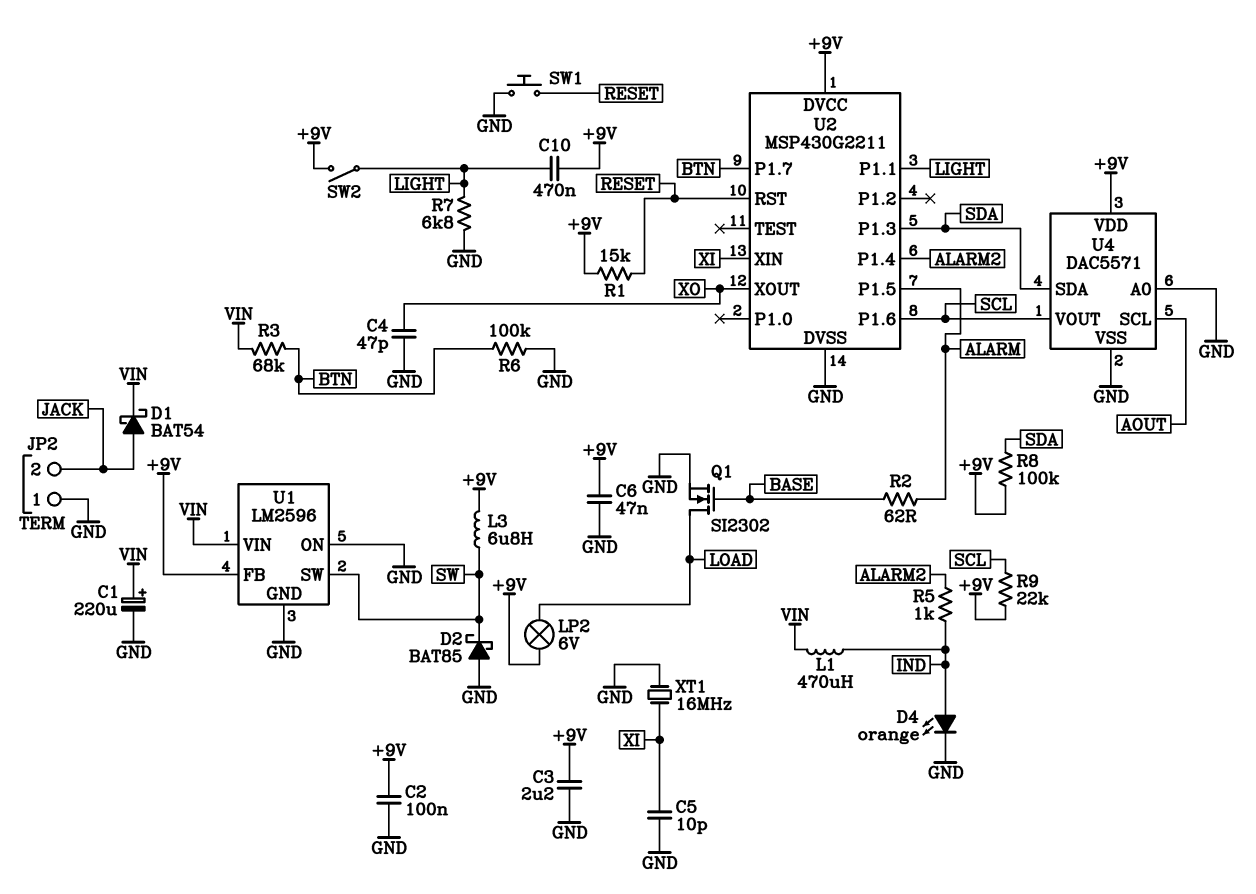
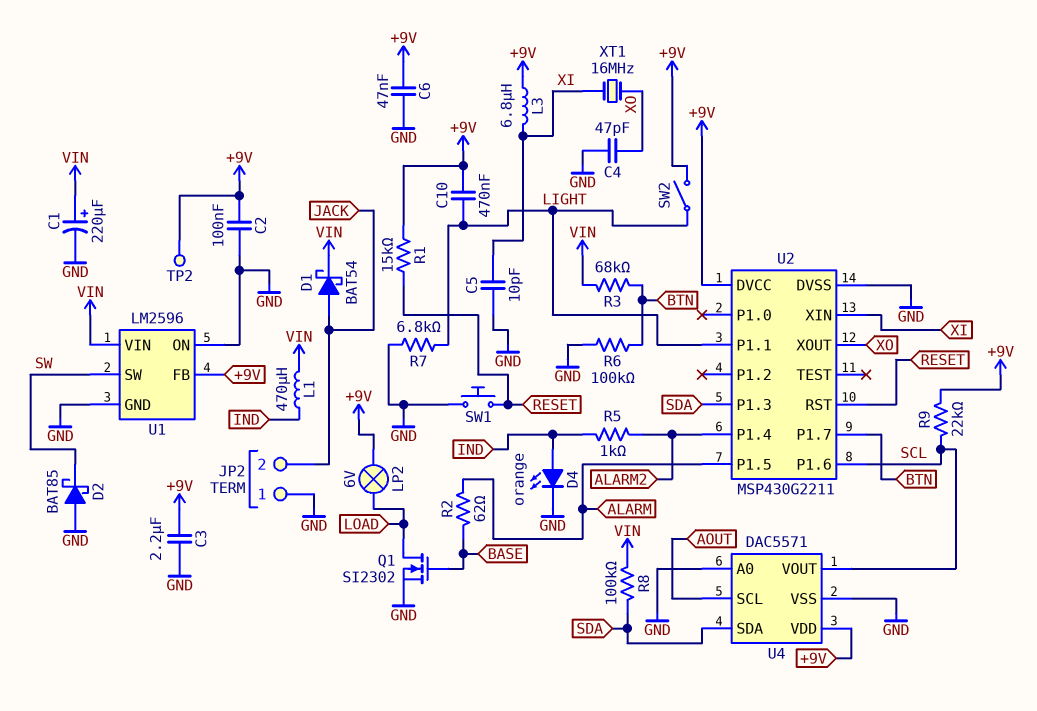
L3: 6.8uH (+9V, SW) -> 6.8uH (+9V, XI)
R8: 100k (+9V, SDA) -> 100k (SDA, VIN)
TP2: none -> test point (+9V)
XT1: 16MHz (GND, XI) -> 16MHz (XI, XO)

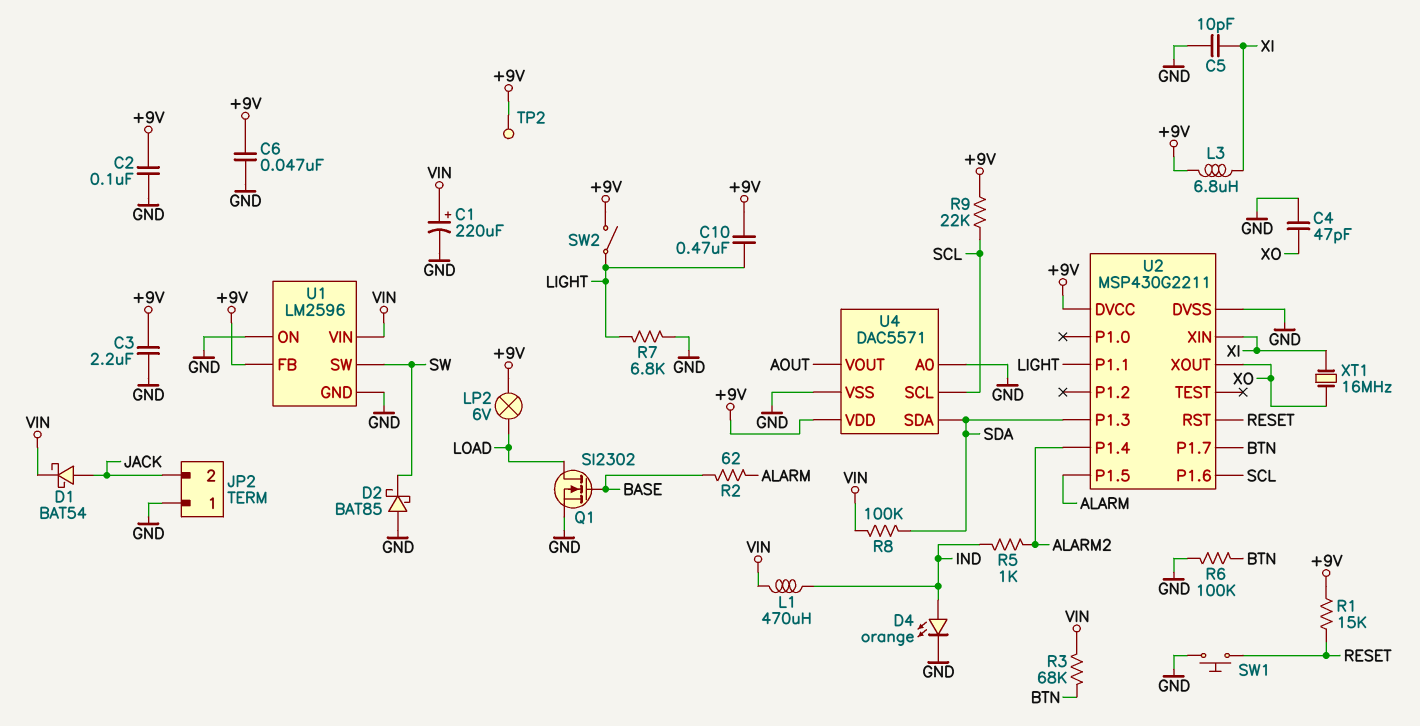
U4 pin SCL: AOUT -> SCL
U4 pin VOUT: SCL -> AOUT

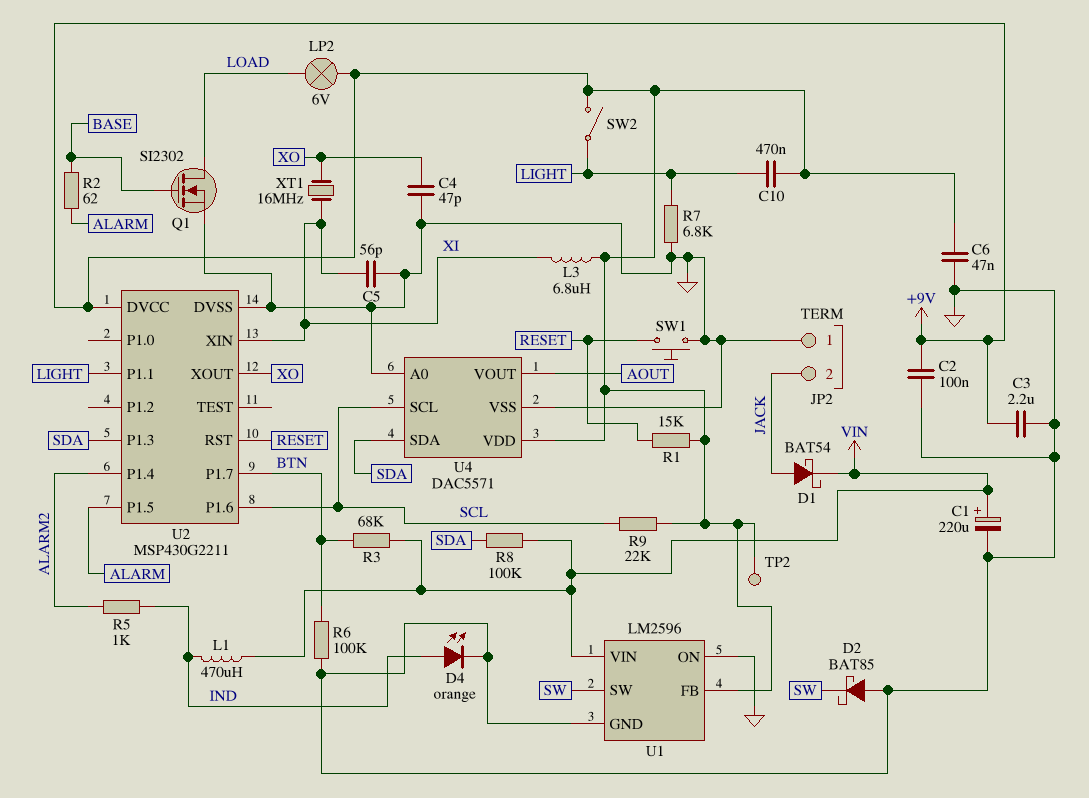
C5: 10pF (GND, XI) -> 56pF (GND, XI)

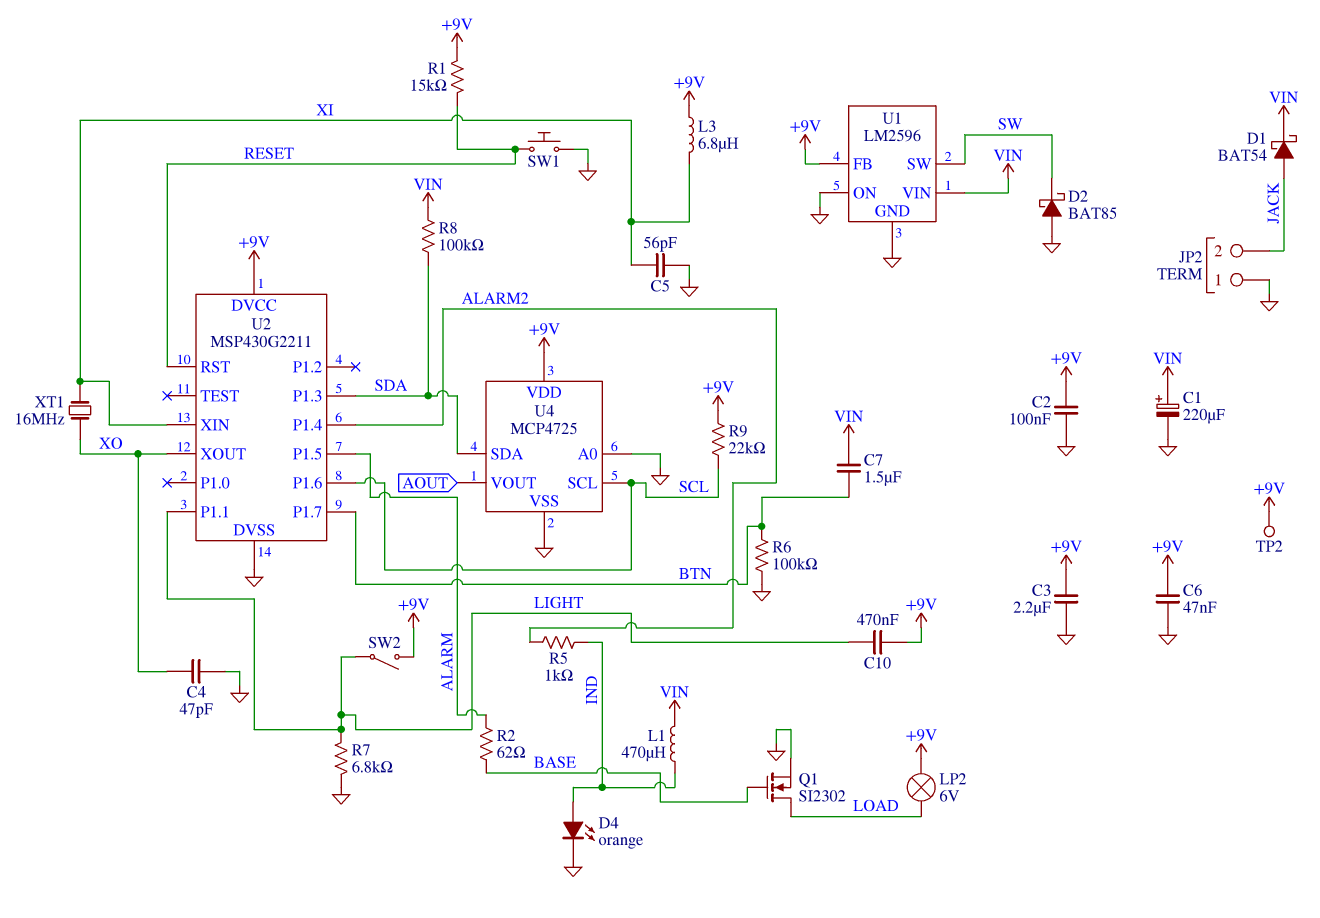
C7: none -> 1.5uF (BTN, VIN)
R3: 68k (BTN, VIN) -> none
U4: DAC5571 -> MCP4725

